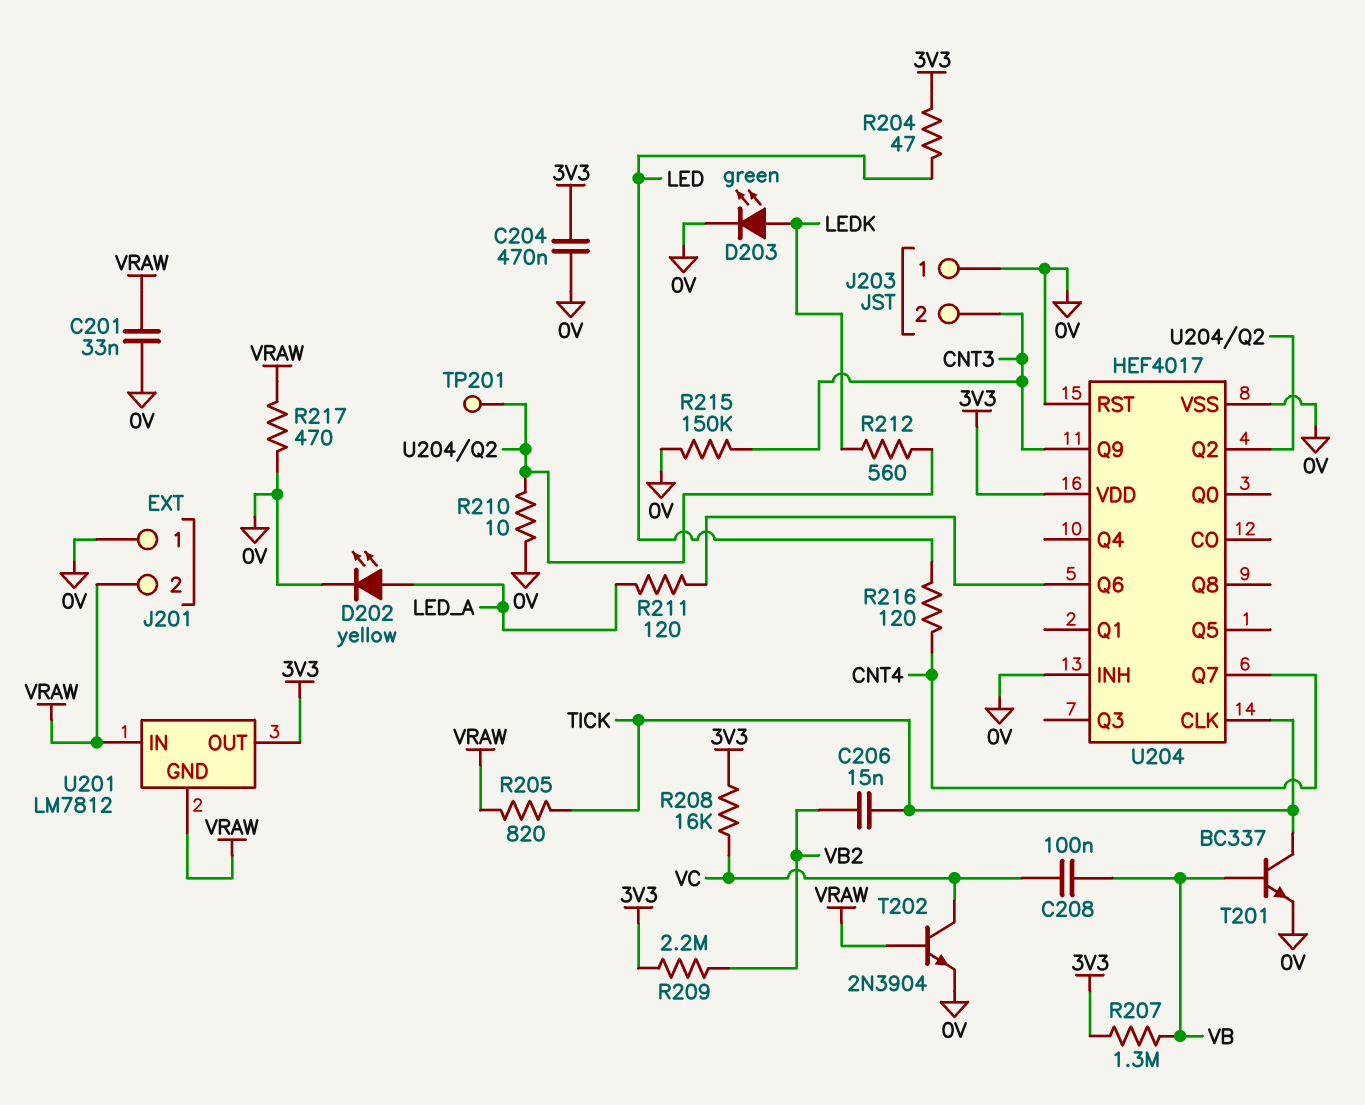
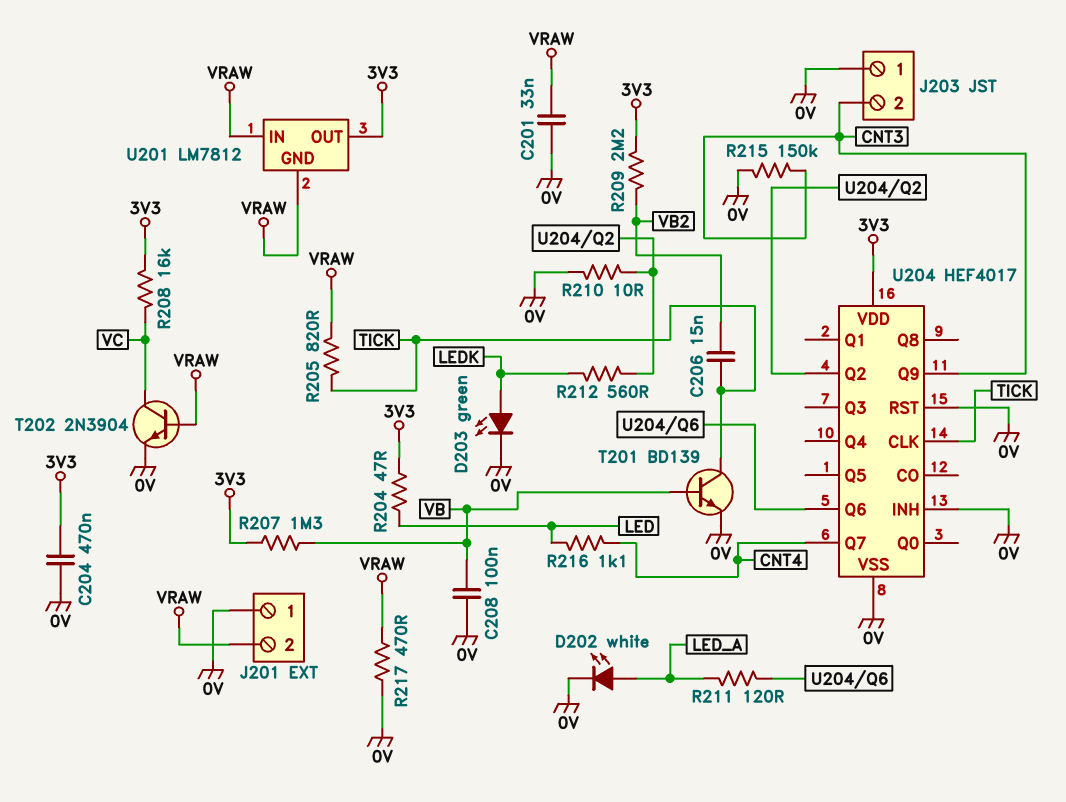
C208: 100nF (VB, VC) -> 100nF (0V, VB)
D202: LED yellow (A LED_A, K 0V) -> LED white (A LED_A, K 0V)
R216: 120 (CNT4, LED) -> 1.1k (CNT4, LED)
T201: NPN BC337 (B VB, C TICK, E 0V) -> NPN BD139 (B VB, C TICK, E 0V)
TP201: test point (U204/Q2) -> none

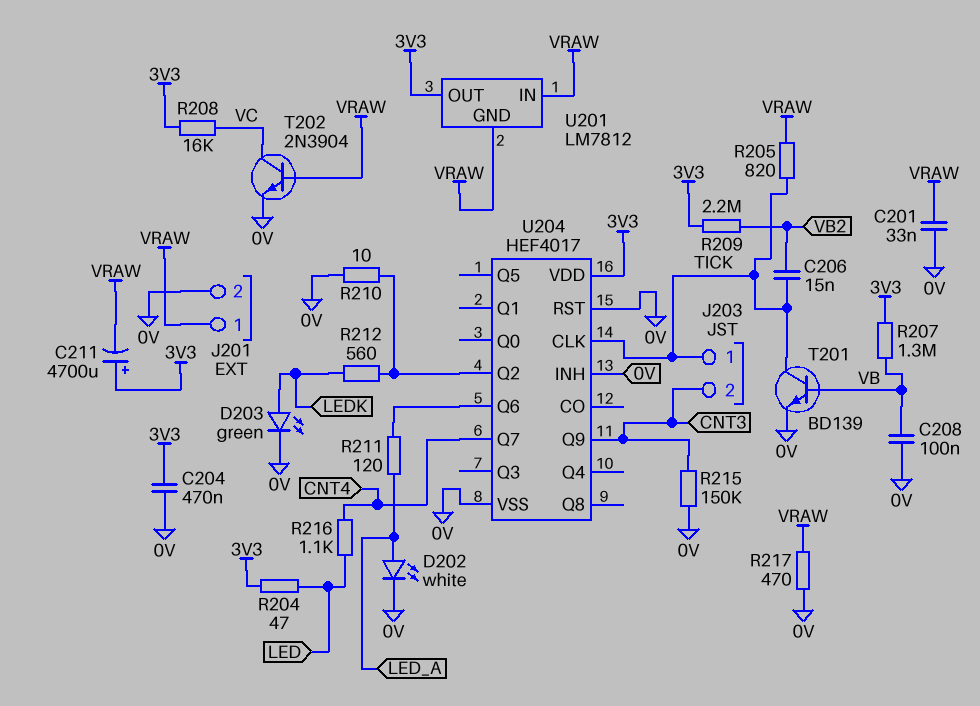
C211: none -> 4700uF (plus 3V3, minus VRAW)
J201 pin 1: 0V -> VRAW
J201 pin 2: VRAW -> 0V
J203 pin 1: 0V -> TICK

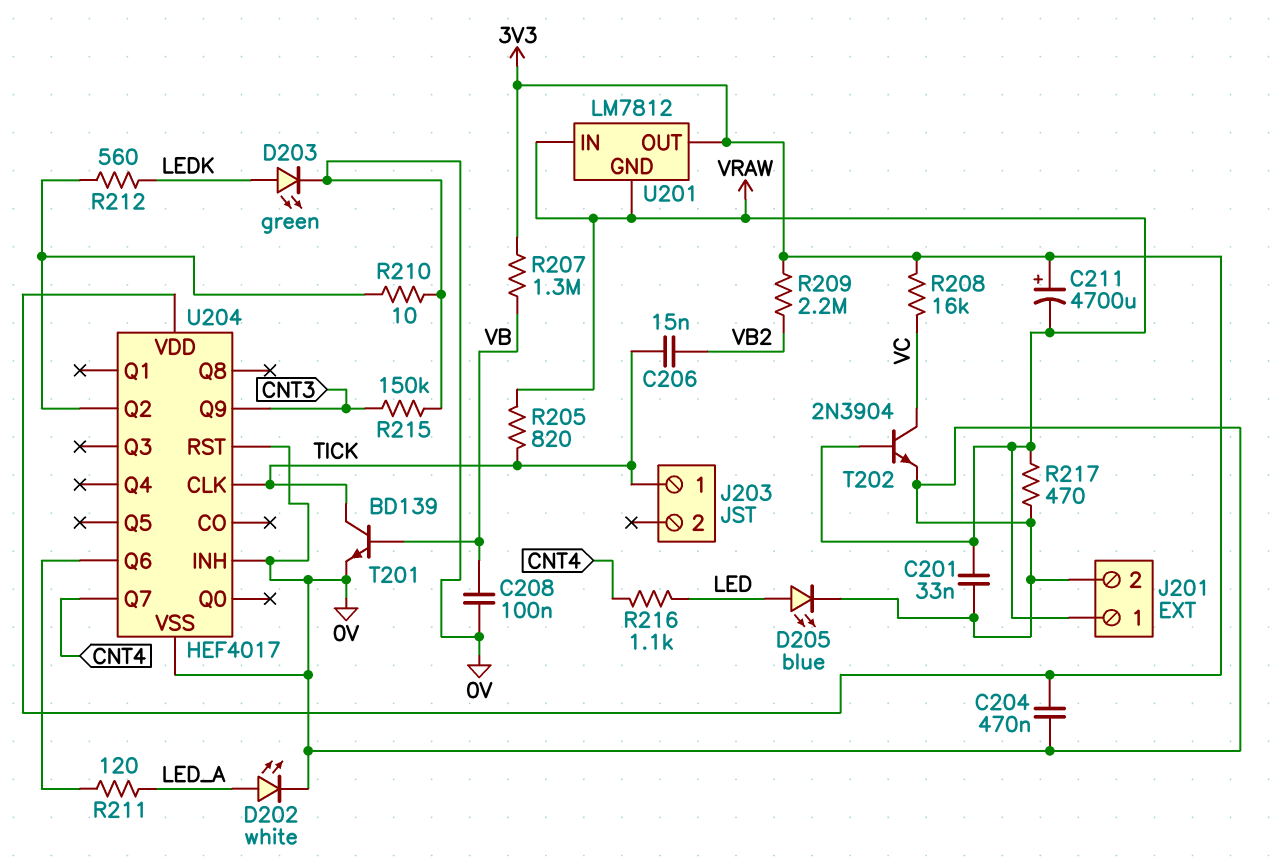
D205: none -> LED blue (A LED, K 0V)
J203 pin 2: CNT3 -> none
R204: 47 (3V3, LED) -> none

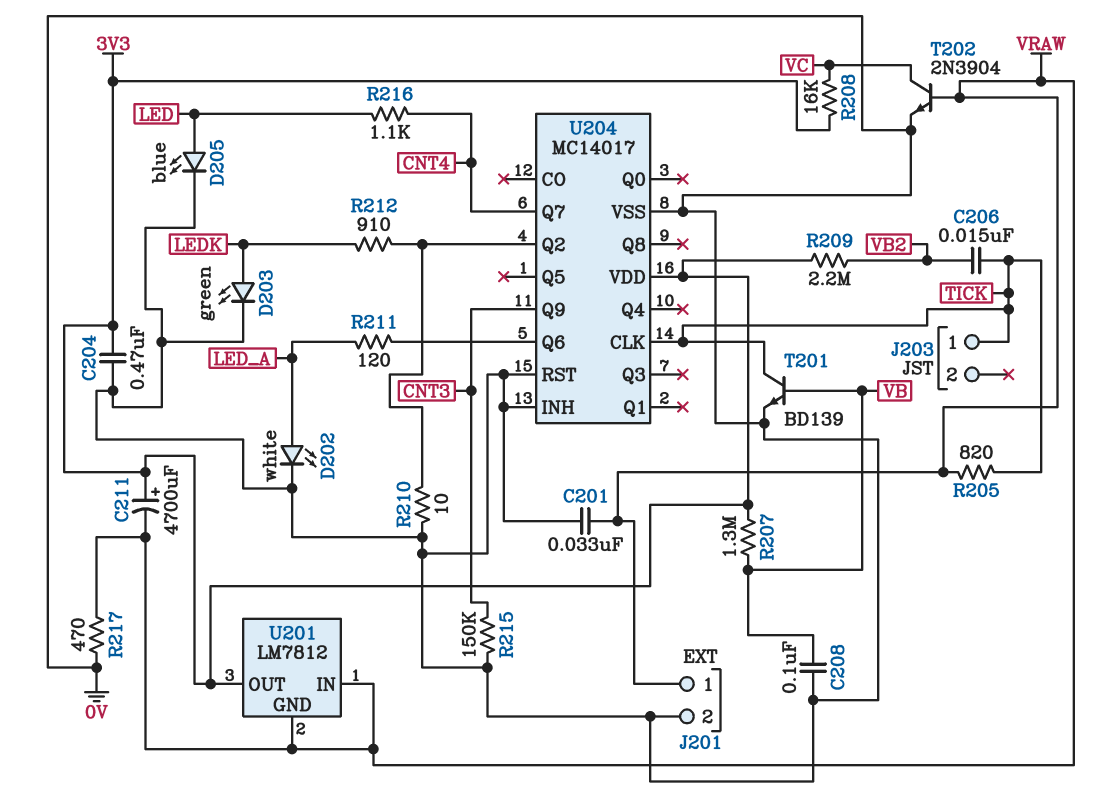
R212: 560 (LEDK, U204/Q2) -> 910 (LEDK, U204/Q2)
U204: HEF4017 -> MC14017

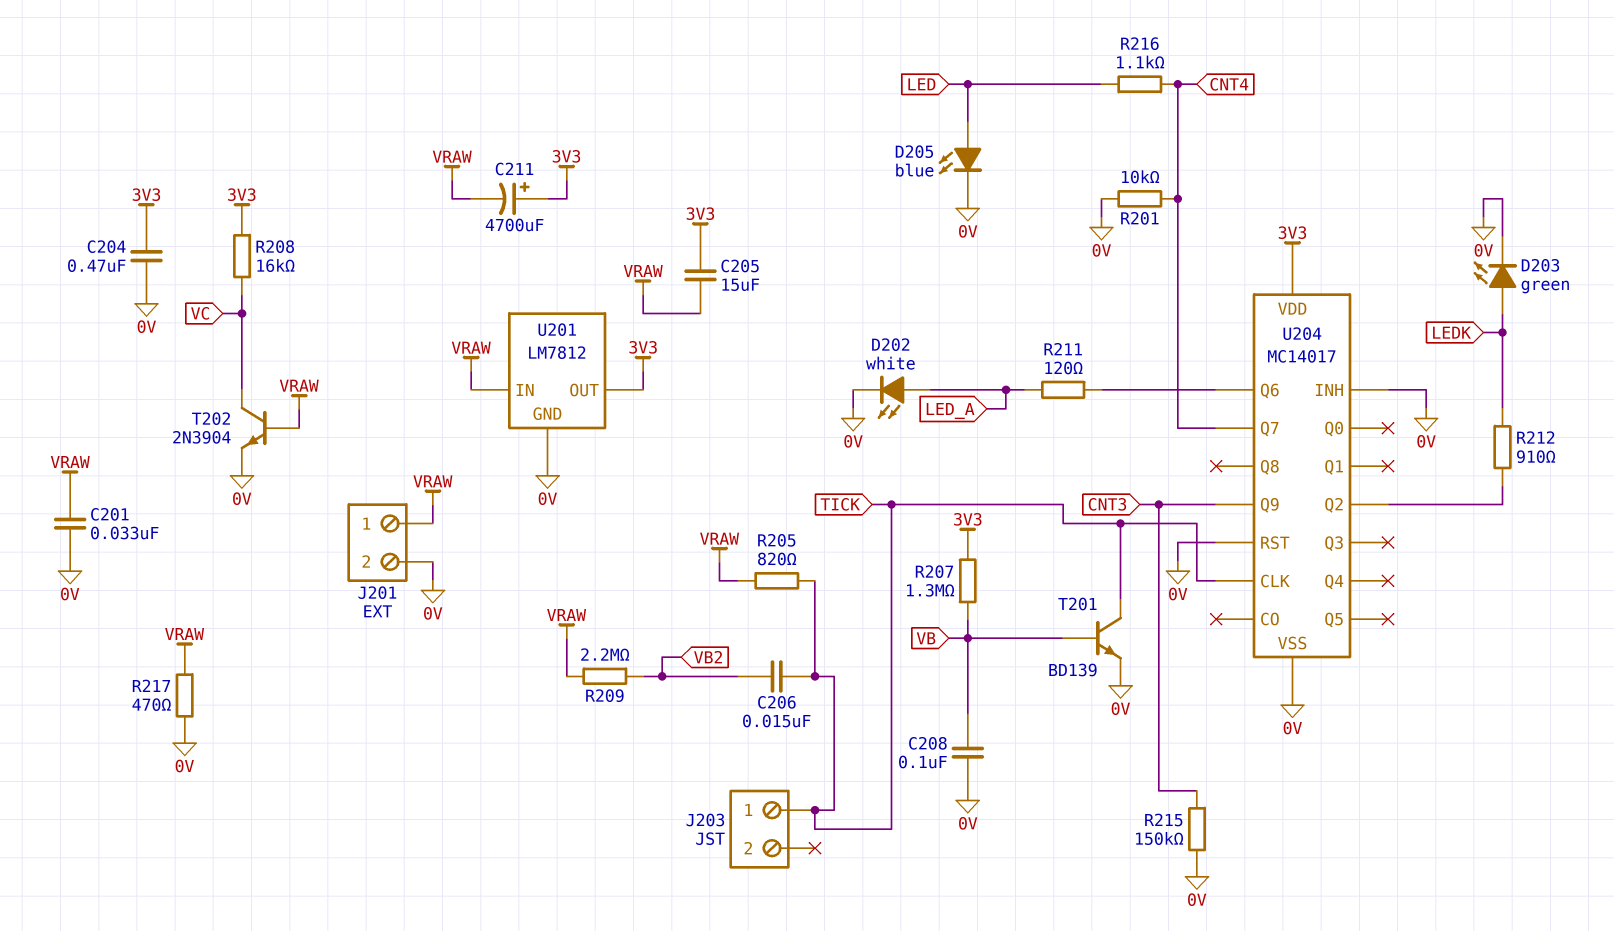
C205: none -> 15uF (3V3, VRAW)
R201: none -> 10k (0V, CNT4)
R209: 2.2M (3V3, VB2) -> 2.2M (VB2, VRAW)
R210: 10 (0V, U204/Q2) -> none
U201 pin GND: VRAW -> 0V

